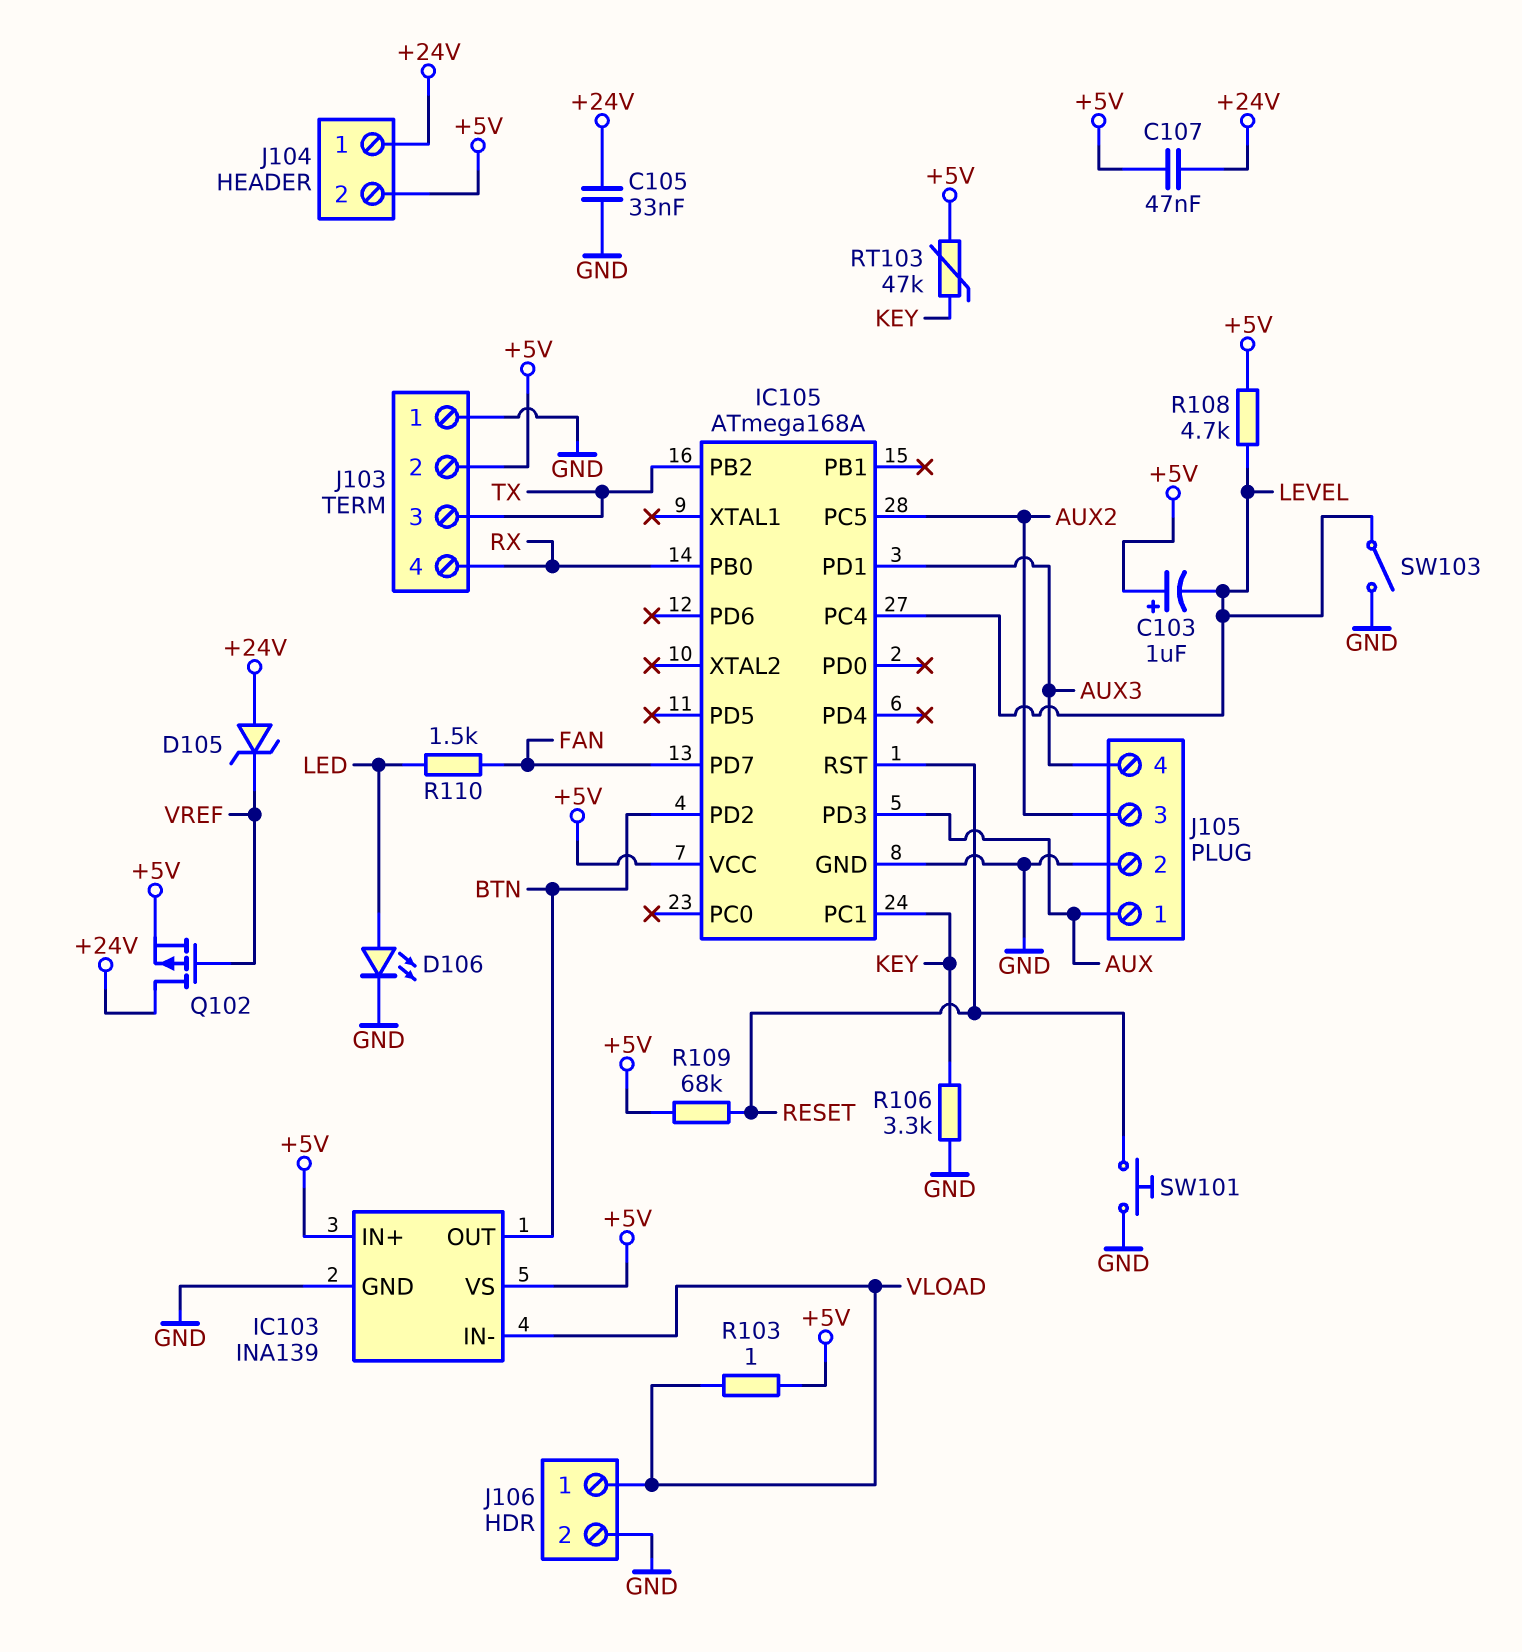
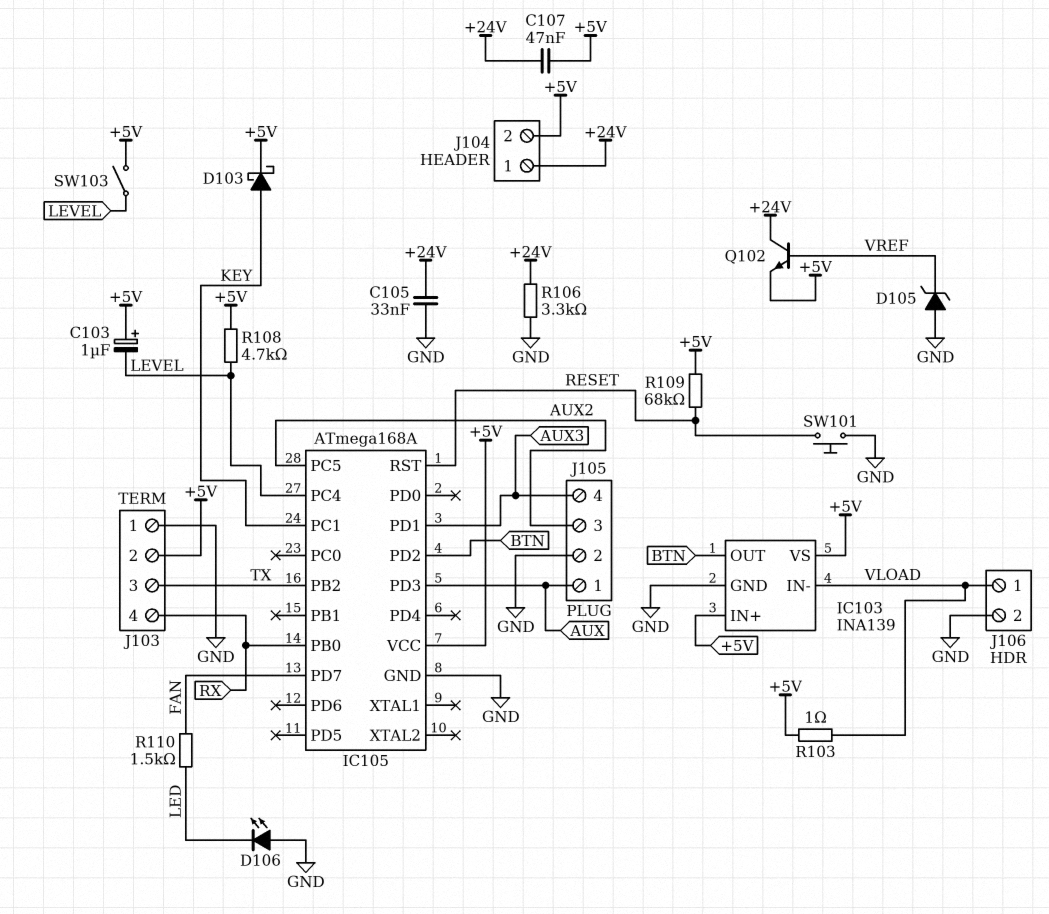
D103: none -> schottky (A KEY, K +5V)
D105: zener (A +24V, K VREF) -> zener (A GND, K VREF)
D106: LED (A LED, K GND) -> LED (A GND, K LED)
Q102: PMOS (G VREF, D +24V, S +5V) -> NPN (B VREF, C +24V, E +5V)
R106: 3.3k (GND, KEY) -> 3.3k (+24V, GND)
RT103: 47k (+5V, KEY) -> none
SW103: switch (GND, LEVEL) -> switch (+5V, LEVEL)

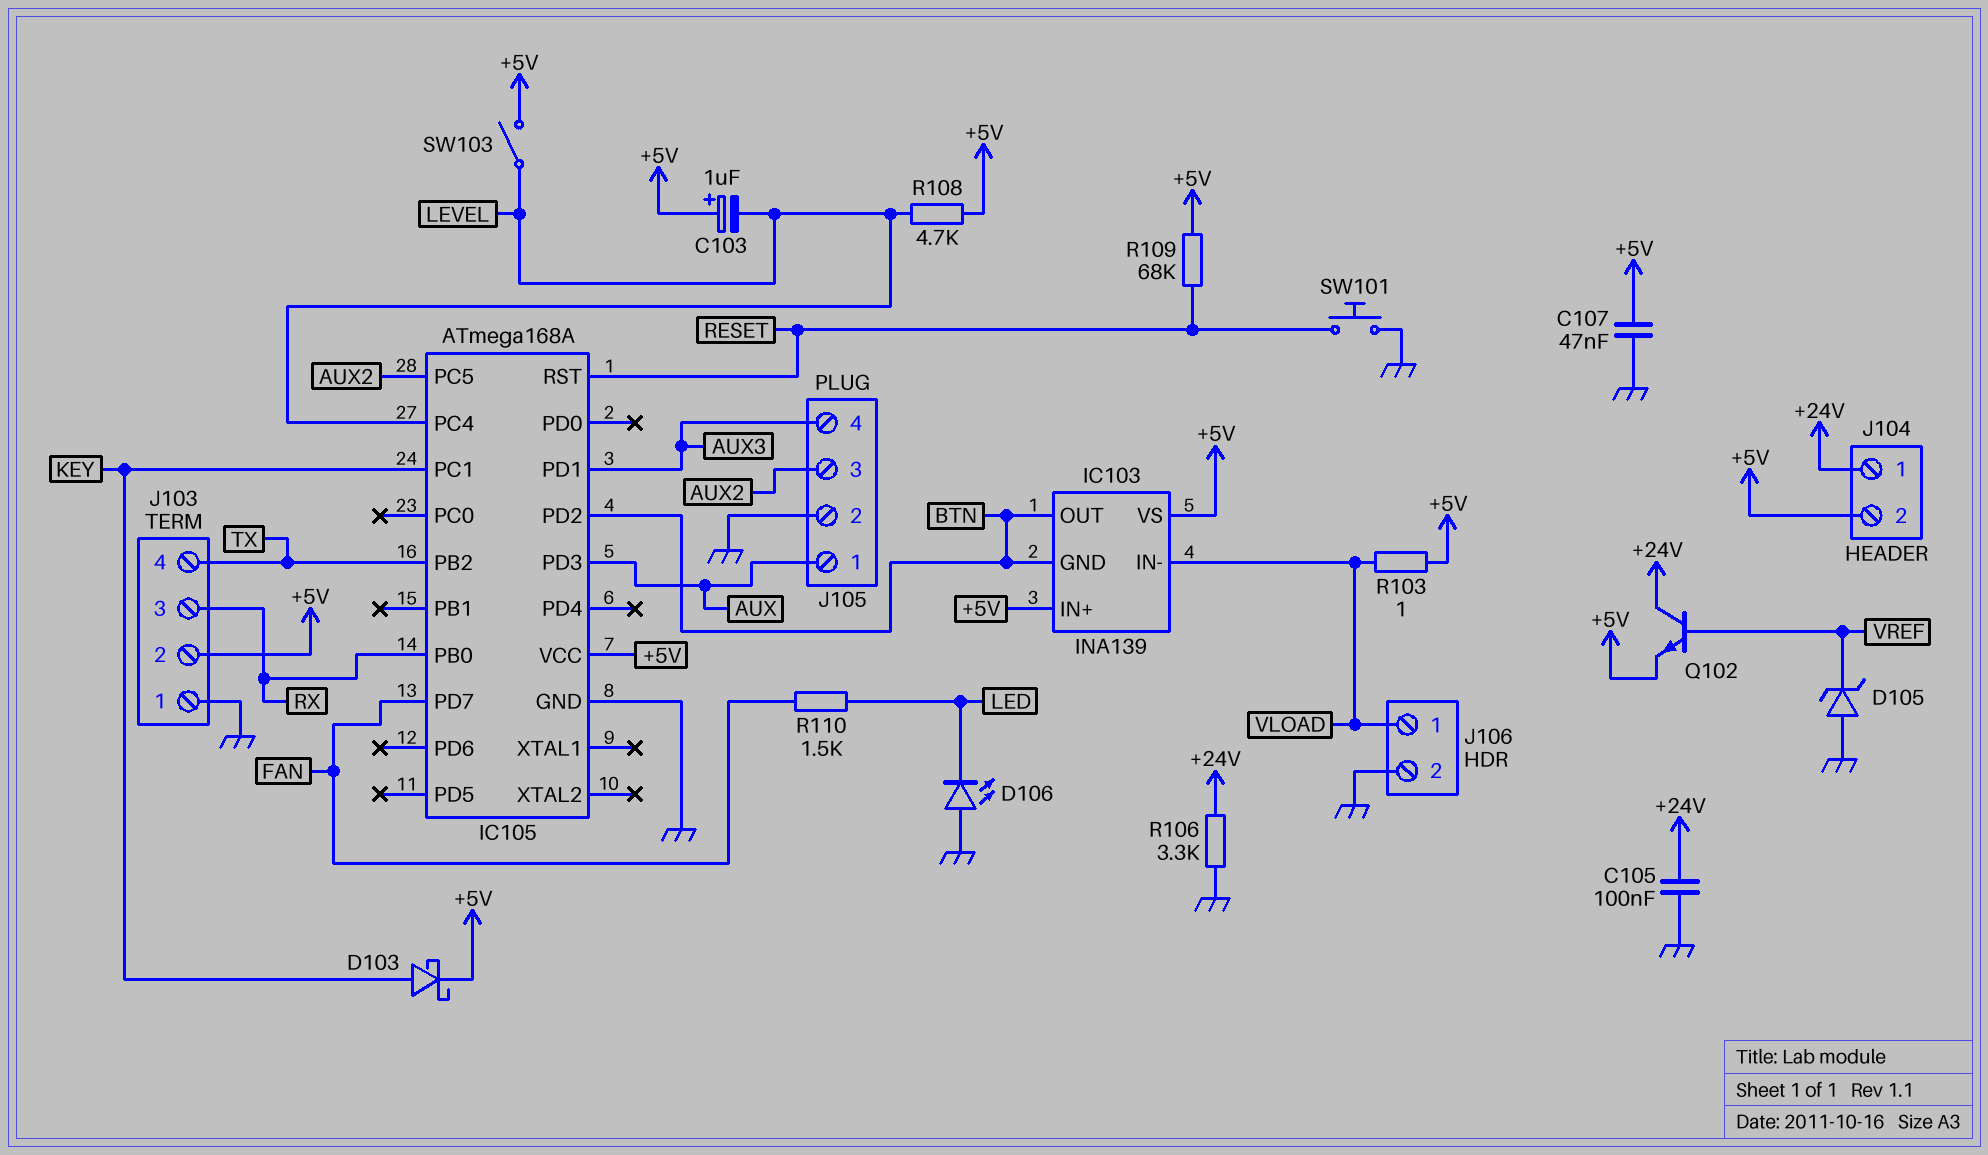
C105: 33nF (+24V, GND) -> 100nF (+24V, GND)
C107: 47nF (+5V, +24V) -> 47nF (+5V, GND)
IC103 pin GND: GND -> BTN
J103 pin 3: TX -> RX
J103 pin 4: RX -> TX

